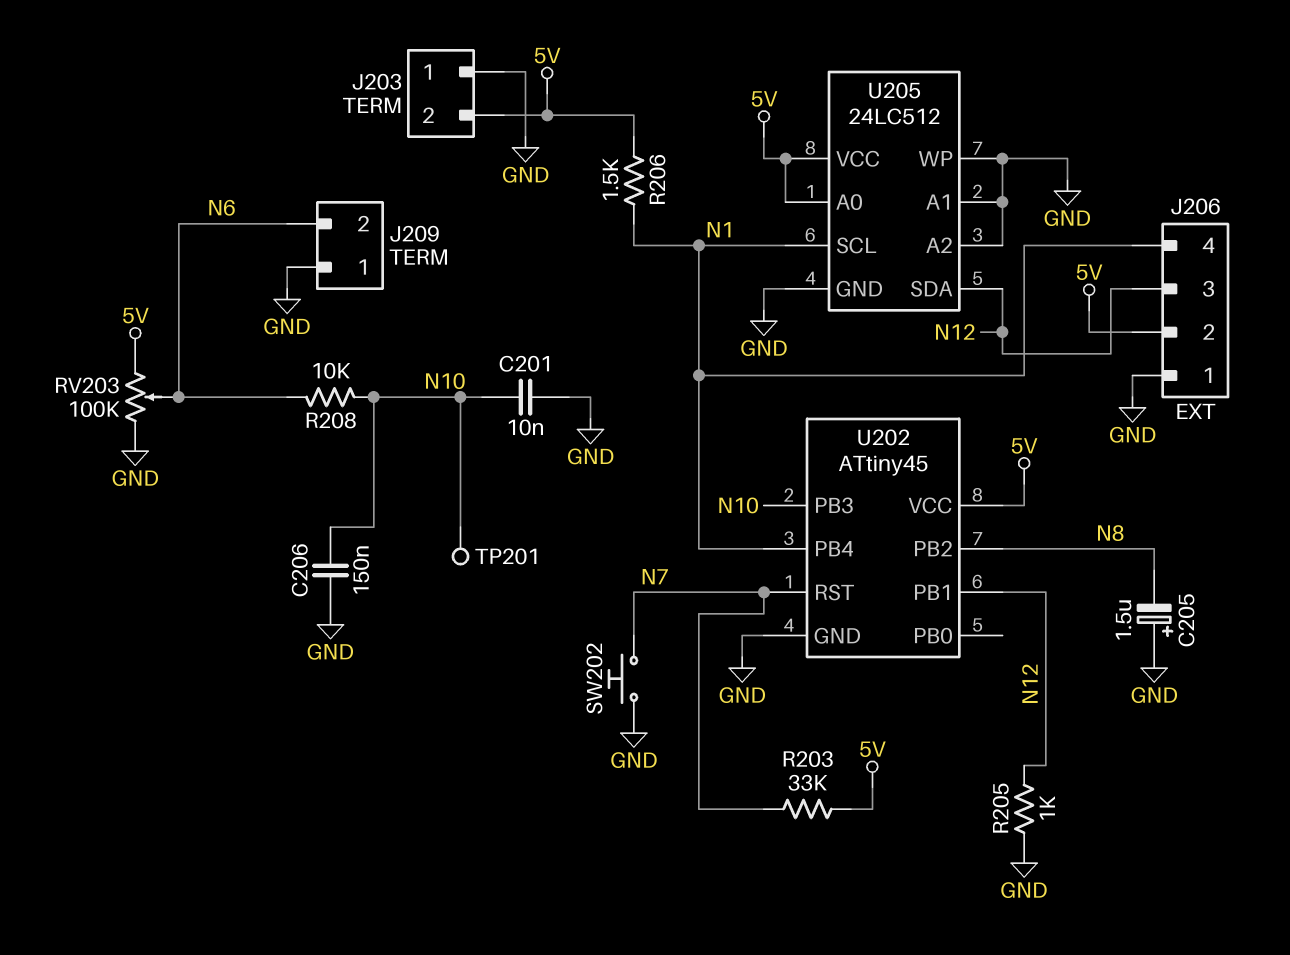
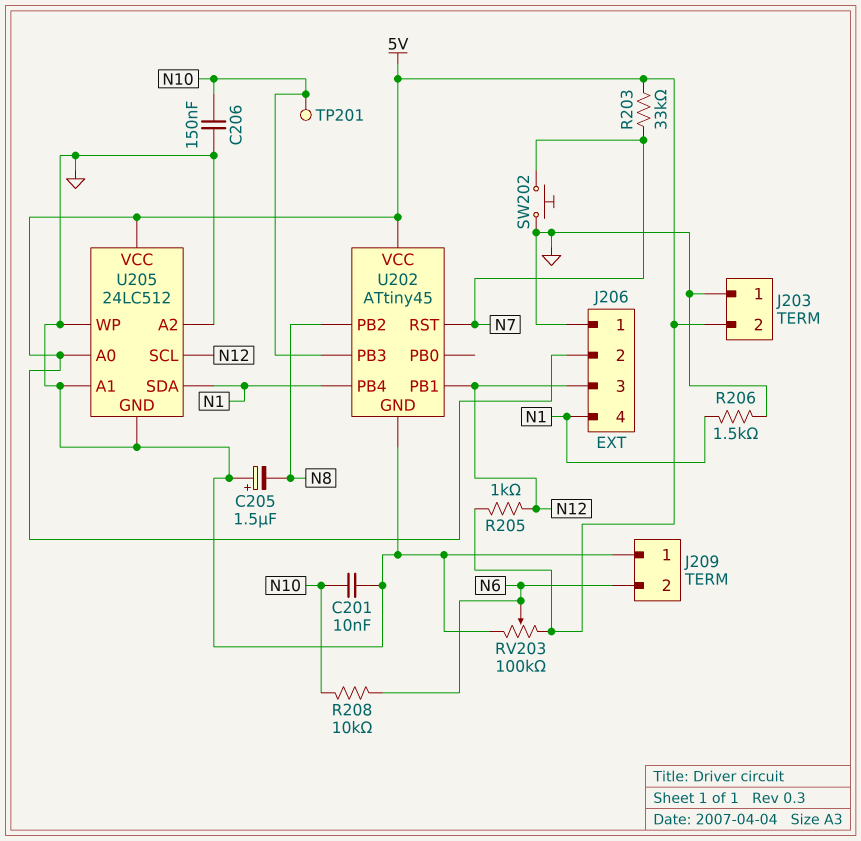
R205: 1k (GND, N12) -> 1k (5V, N12)
R206: 1.5k (5V, N1) -> 1.5k (GND, N1)
U205 pin SCL: N1 -> N12
U205 pin SDA: N12 -> N1

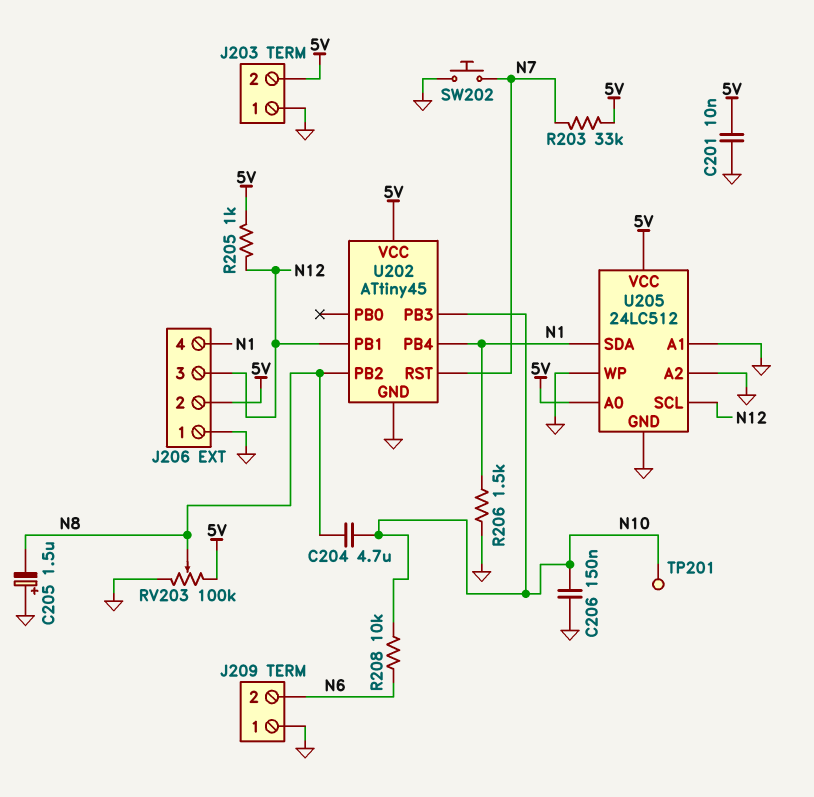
C201: 10nF (GND, N10) -> 10nF (5V, GND)
C204: none -> 4.7uF (N8, N10)
RV203: 100k (5V, GND, wiper N6) -> 100k (5V, GND, wiper N8)

